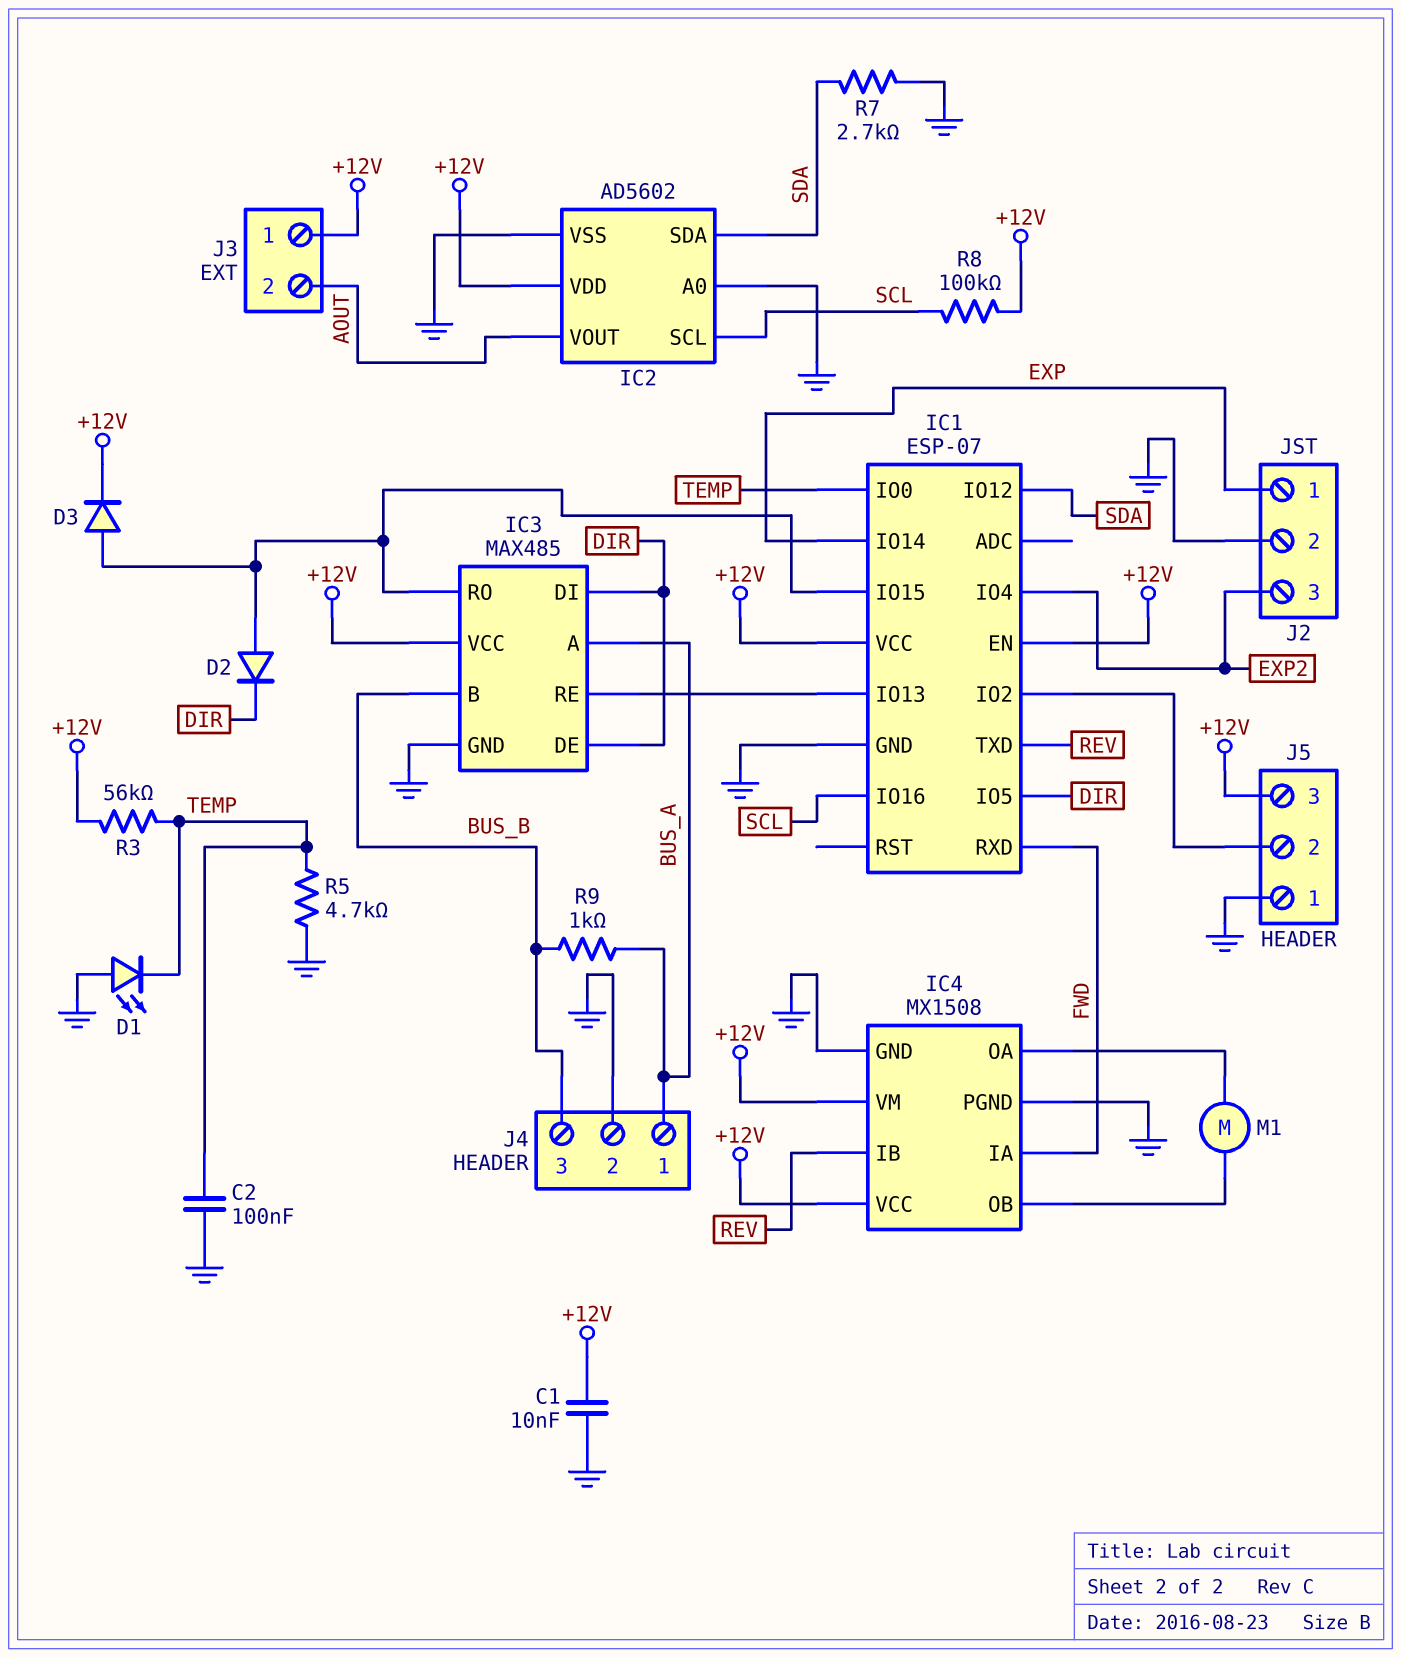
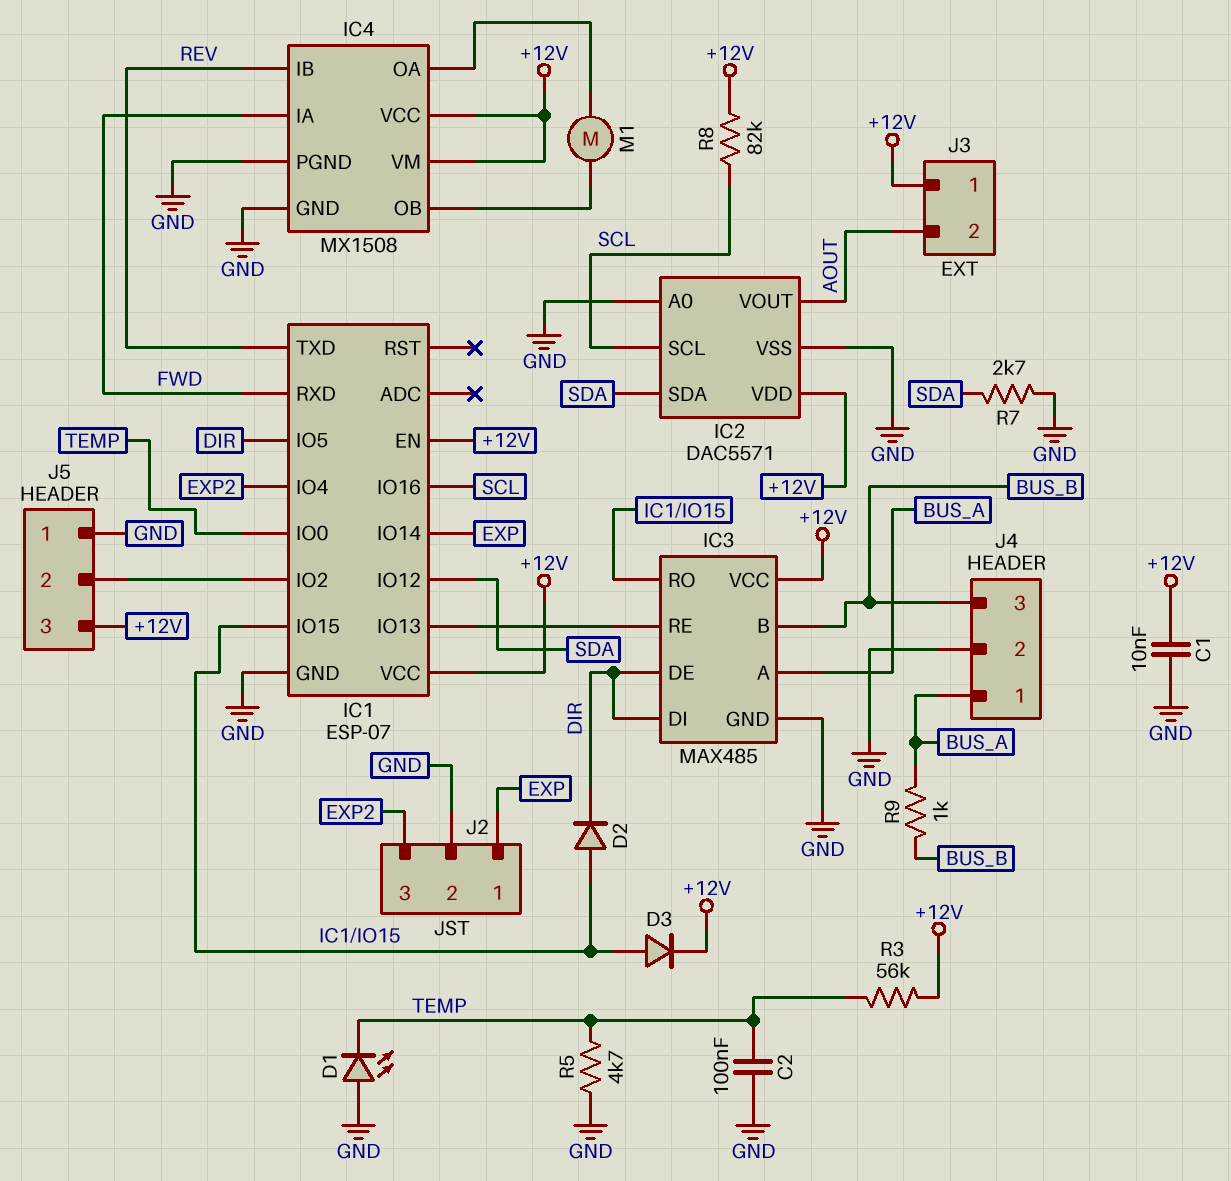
IC2: AD5602 -> DAC5571
R8: 100k (+12V, SCL) -> 82k (+12V, SCL)

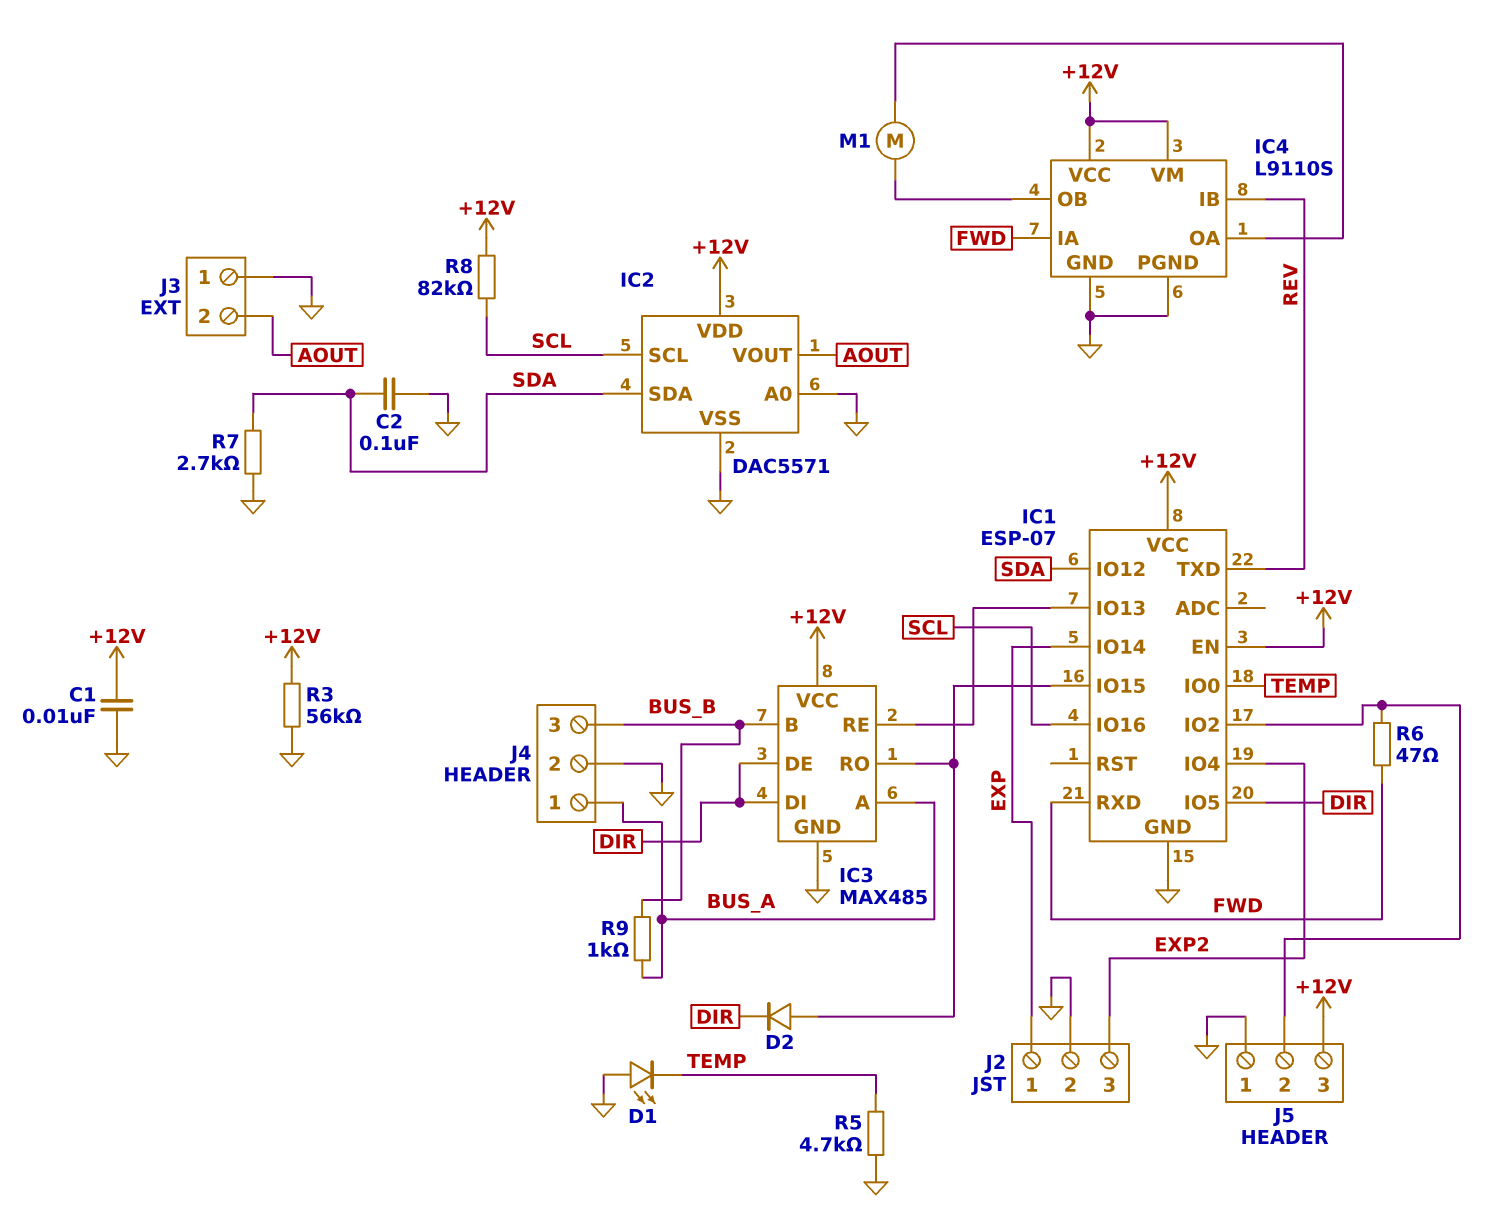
C2: 100nF (GND, TEMP) -> 100nF (GND, SDA)
D3: diode (A IC1/IO15, K +12V) -> none
IC4: MX1508 -> L9110S
J3 pin 1: +12V -> GND
R3: 56k (+12V, TEMP) -> 56k (+12V, GND)
R6: none -> 47 (FWD, IC1/IO2)

